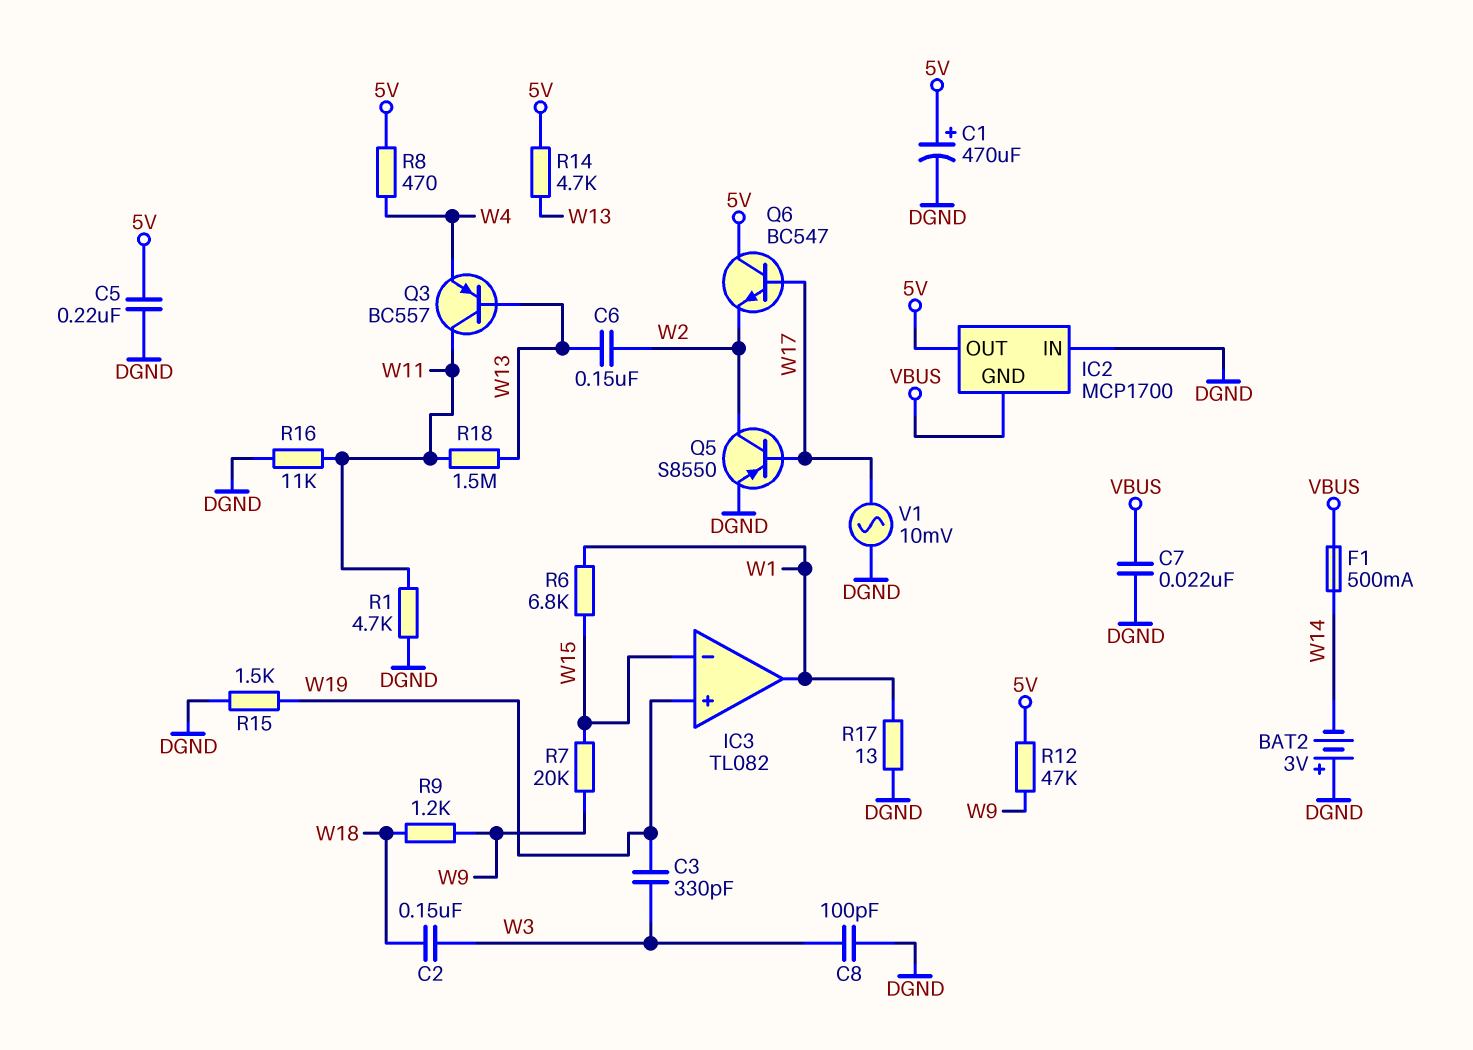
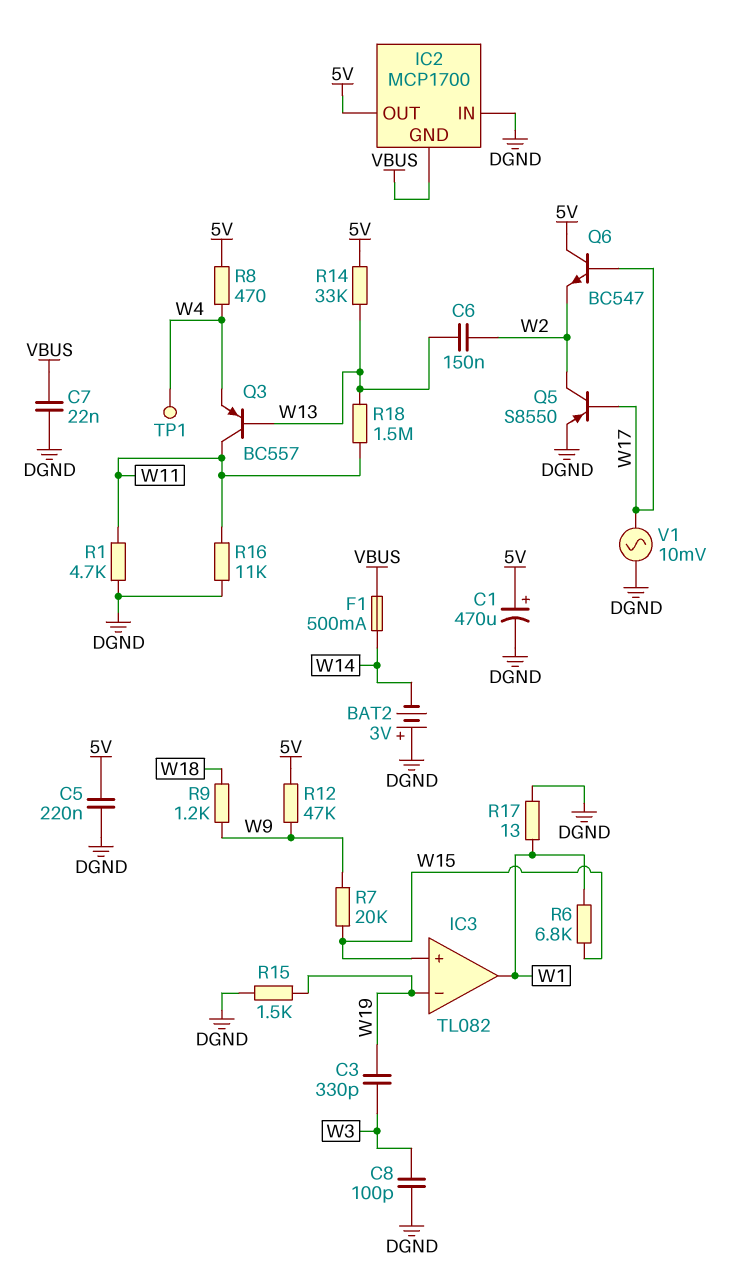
C2: 150nF (W3, W18) -> none
IC3 pin in+: W19 -> W15
IC3 pin in-: W15 -> W19
R14: 4.7k (5V, W13) -> 33k (5V, W13)
TP1: none -> test point (W4)

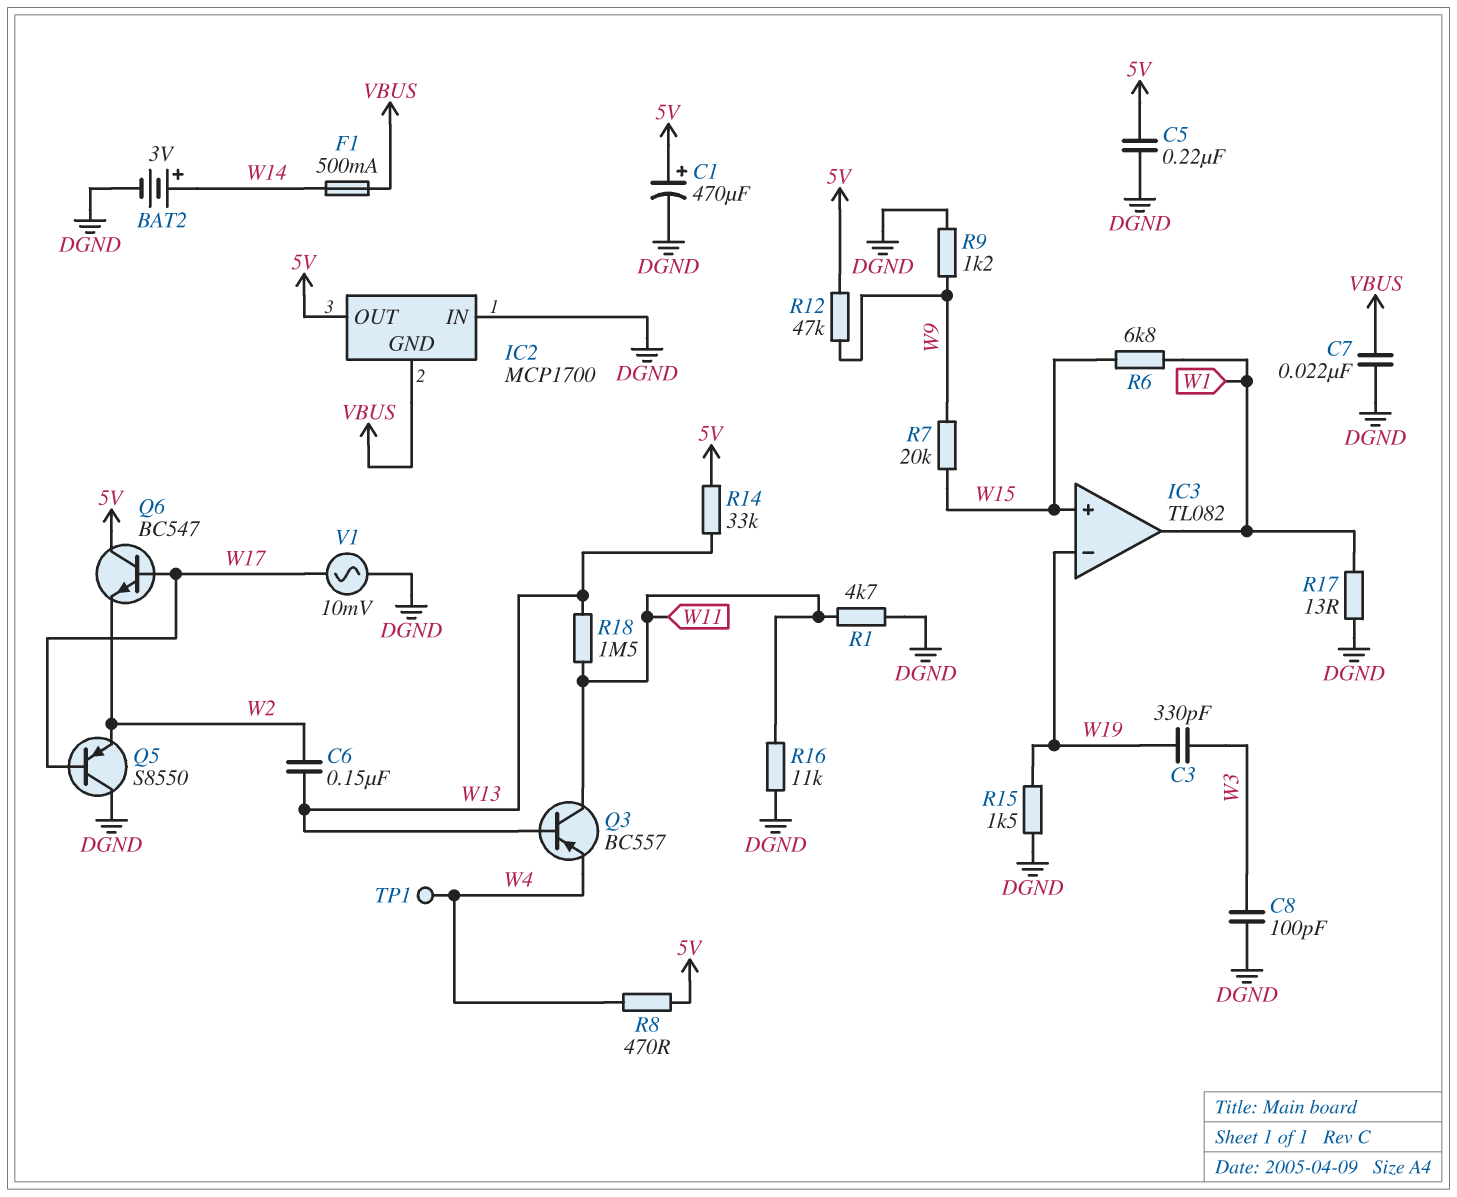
BAT2: 3V (plus DGND, minus W14) -> 3V (plus W14, minus DGND)
Q5: PNP S8550 (B W17, C W2, E DGND) -> PNP S8550 (B W17, C DGND, E W2)
R9: 1.2k (W9, W18) -> 1.2k (DGND, W9)

